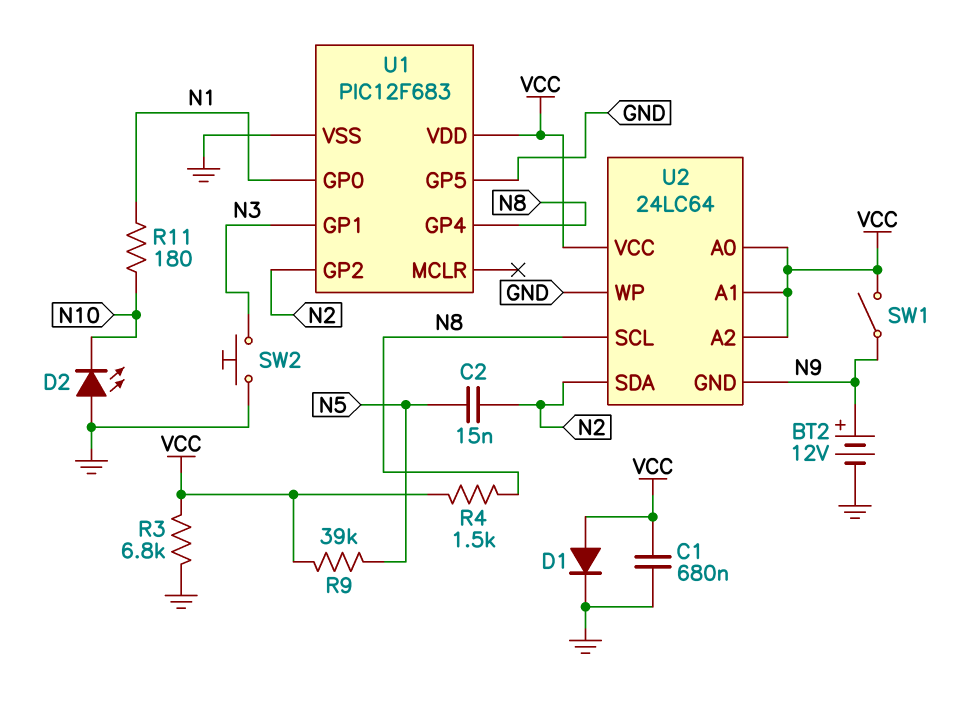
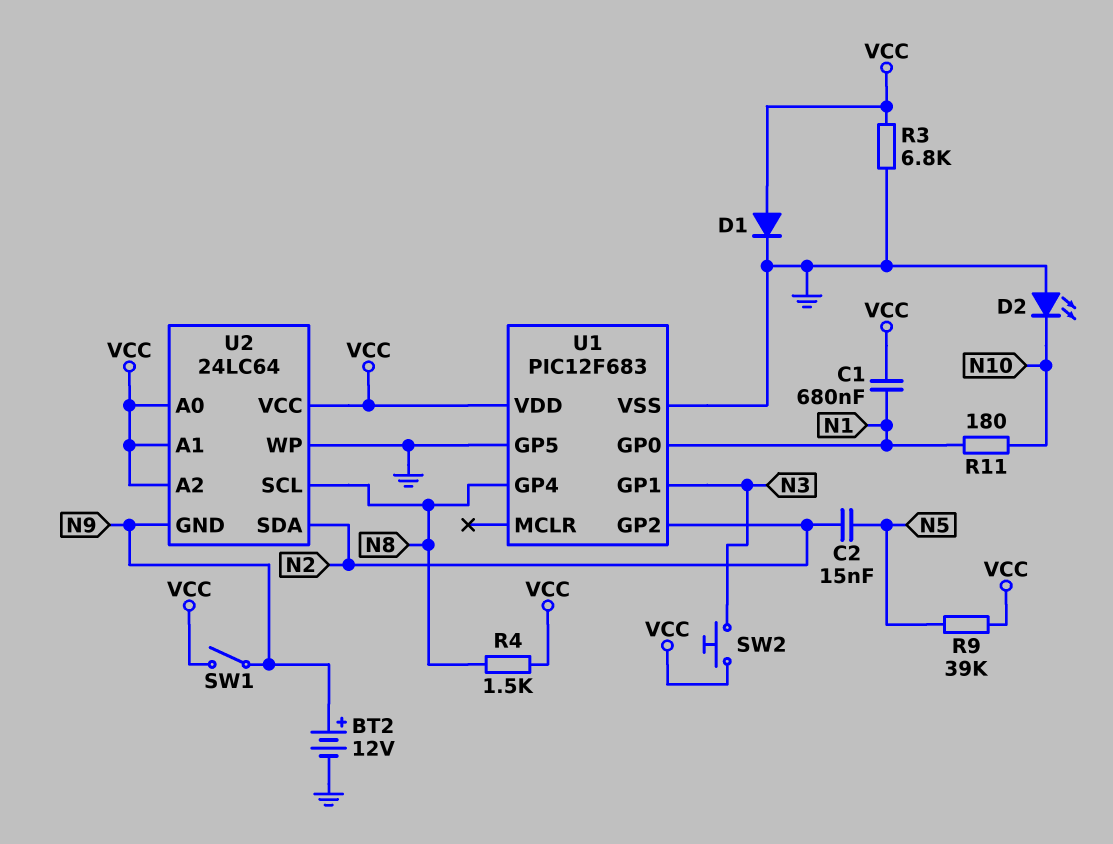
C1: 680nF (GND, VCC) -> 680nF (N1, VCC)
SW2: button (GND, N3) -> button (N3, VCC)

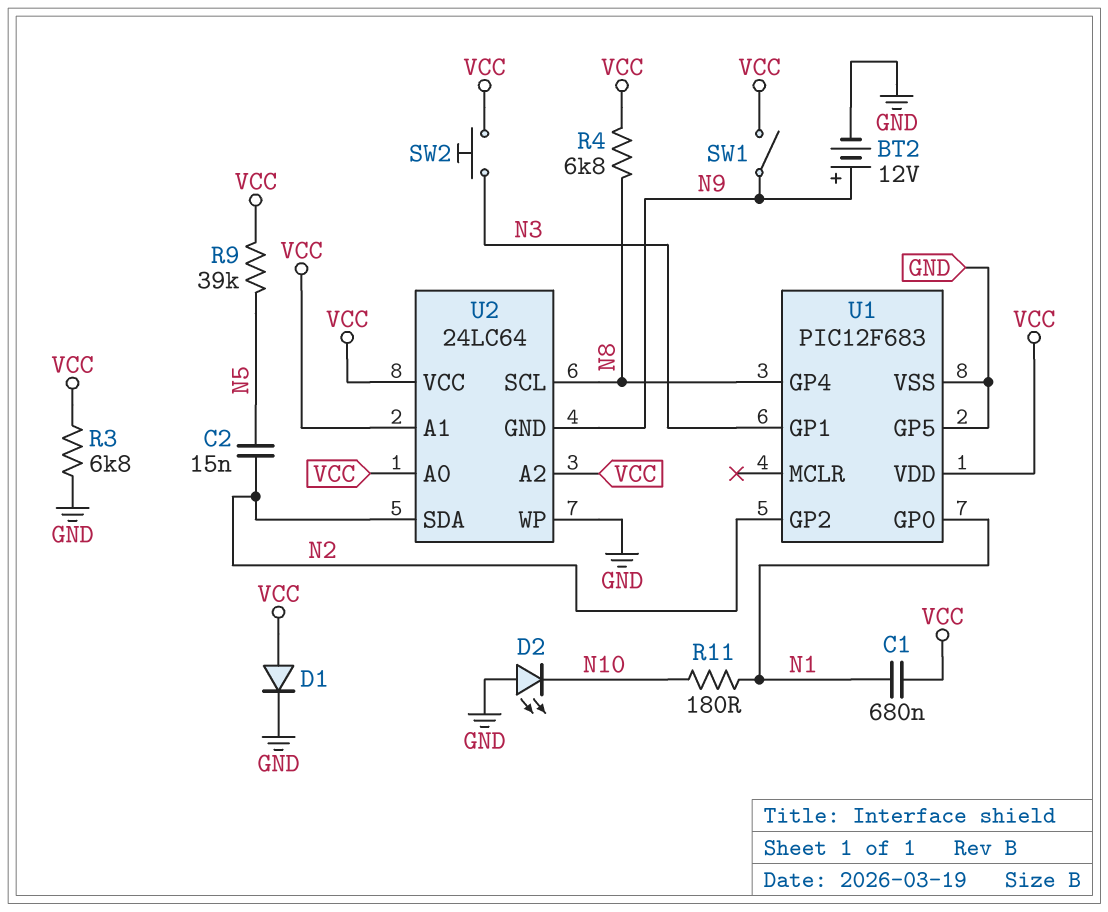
R4: 1.5k (N8, VCC) -> 6.8k (N8, VCC)

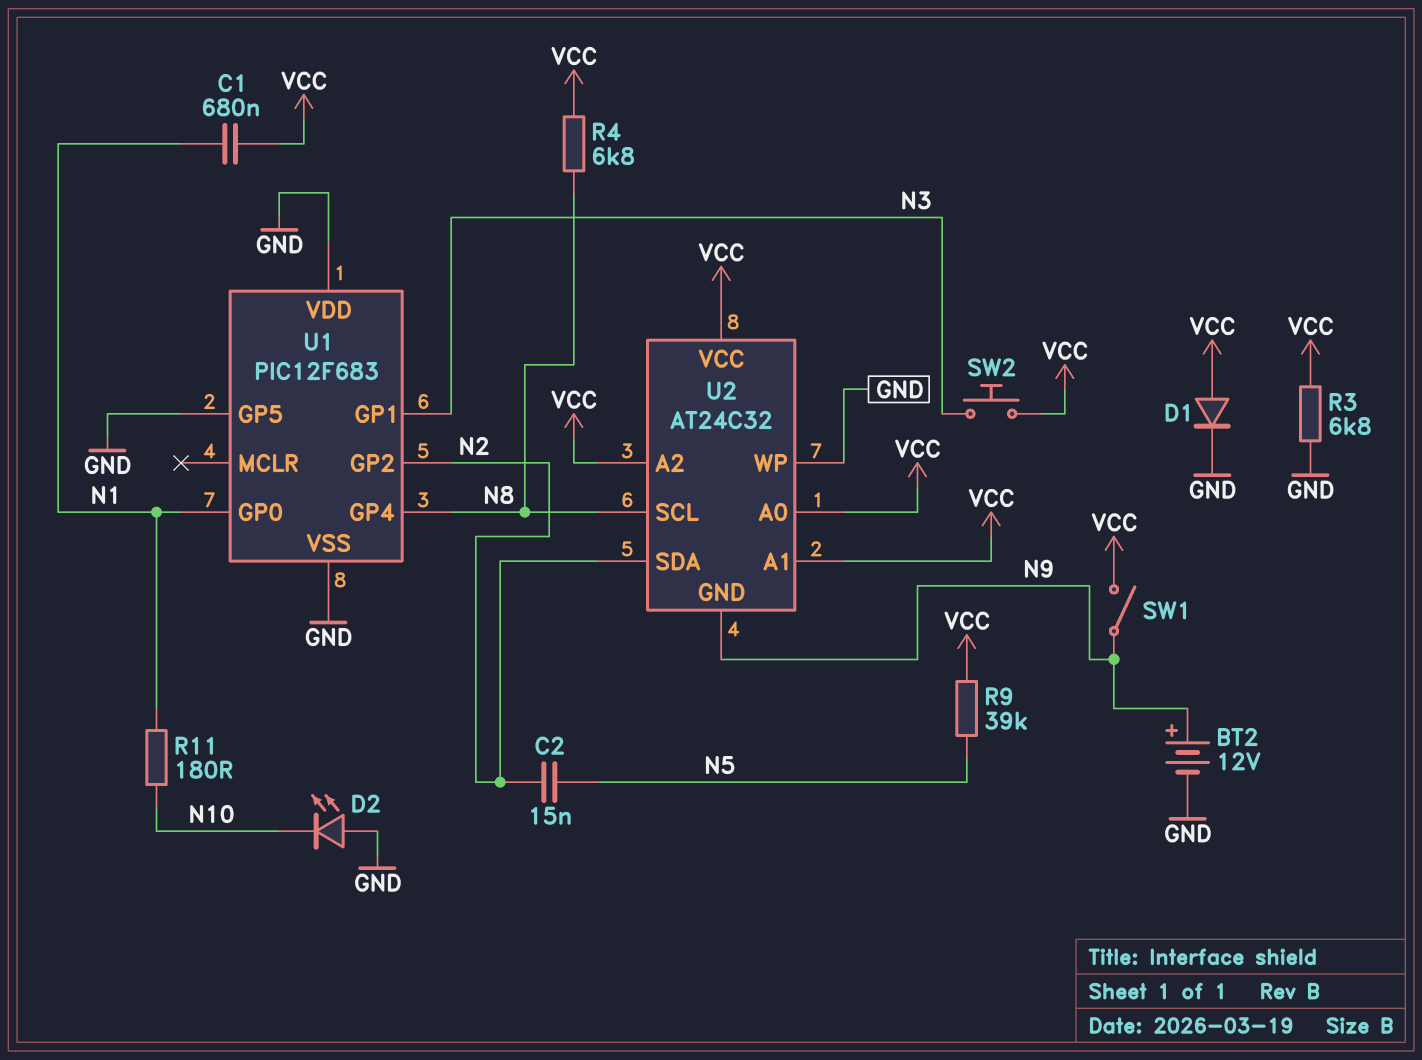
U1 pin VDD: VCC -> GND
U2: 24LC64 -> AT24C32

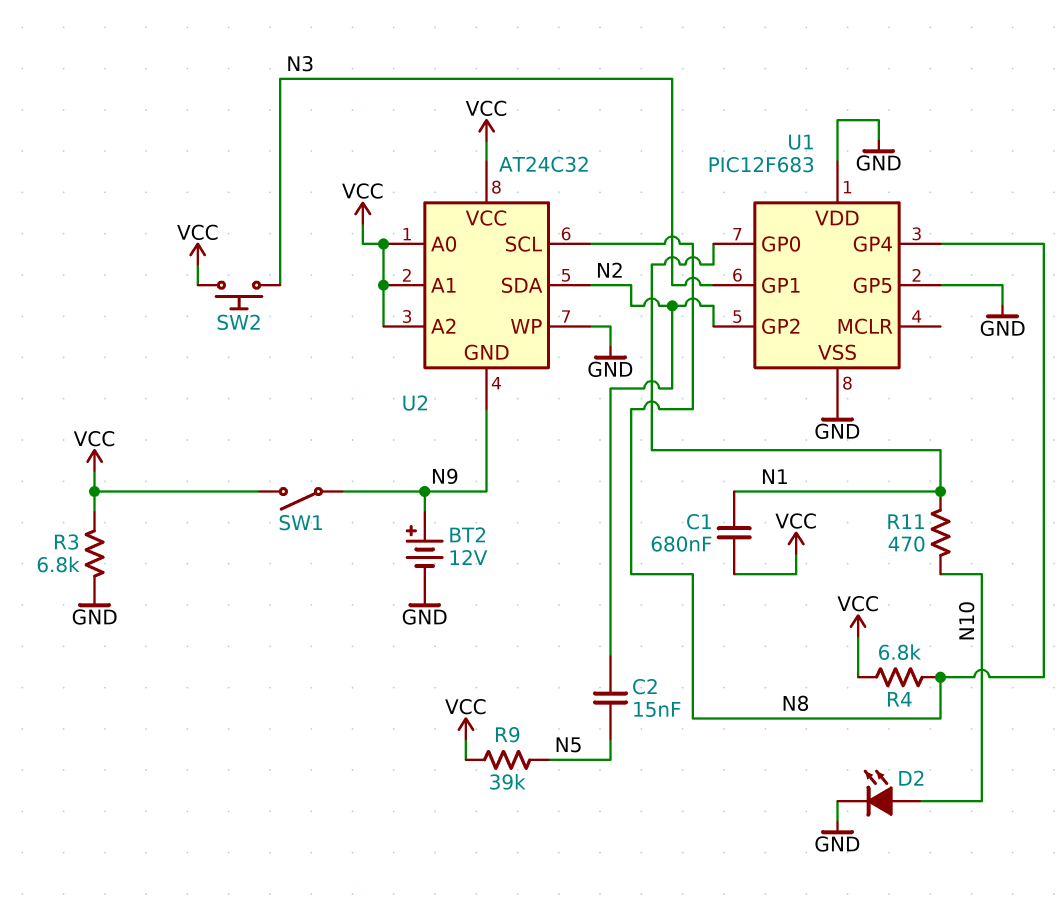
D1: diode (A VCC, K GND) -> none
D2: LED (A GND, K N10) -> LED (A N10, K GND)
R11: 180 (N1, N10) -> 470 (N1, N10)

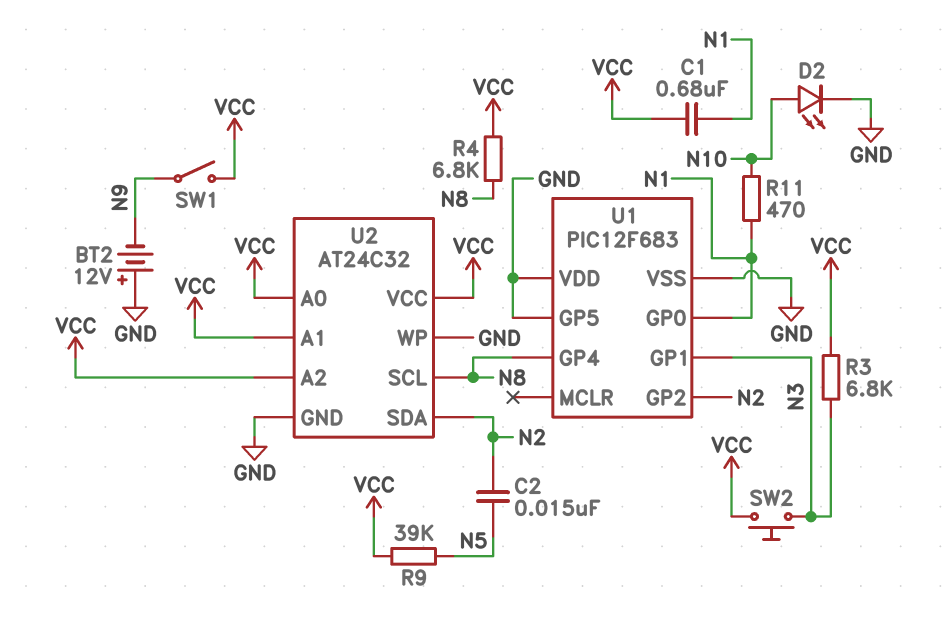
BT2: 12V (plus N9, minus GND) -> 12V (plus GND, minus N9)
R3: 6.8k (GND, VCC) -> 6.8k (N3, VCC)
U2 pin GND: N9 -> GND

